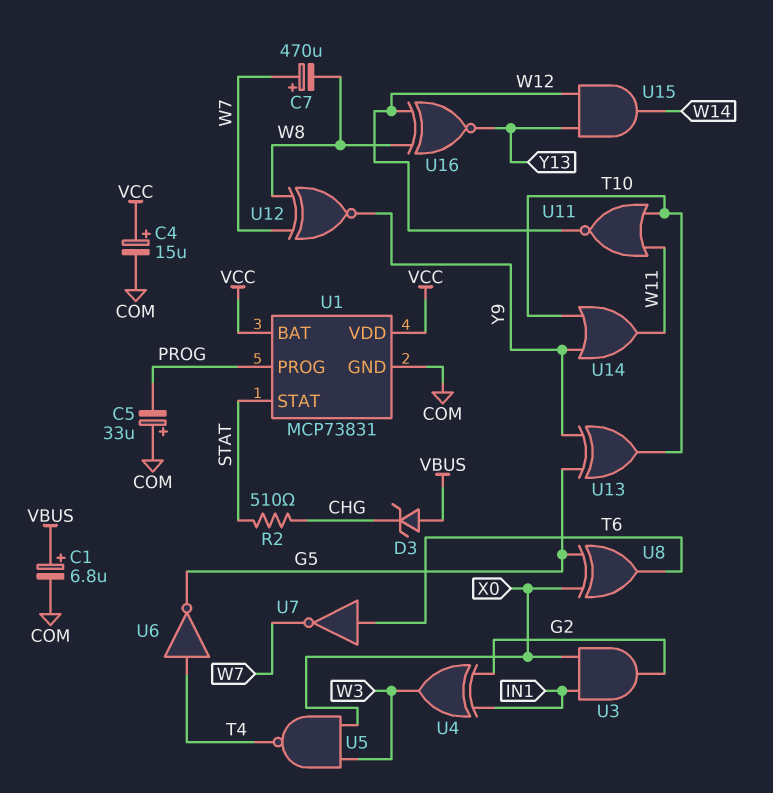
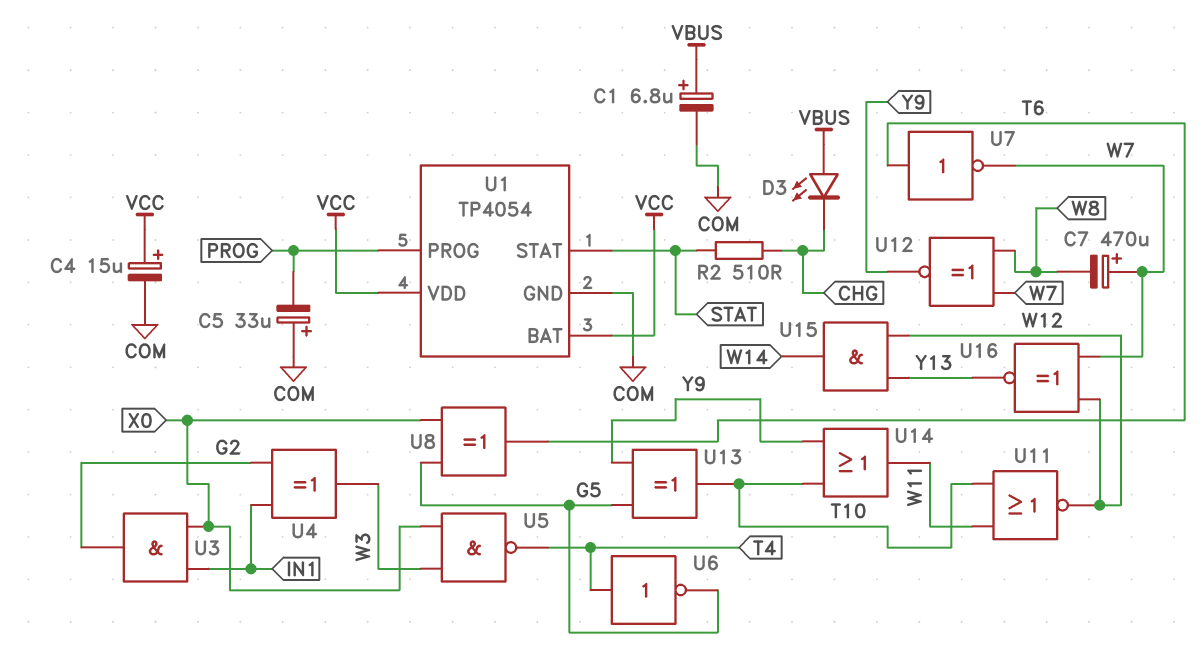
D3: zener (A VBUS, K CHG) -> LED (A VBUS, K CHG)
U1: MCP73831 -> TP4054
U16: XNOR (in W8, in W12, out Y13) -> XNOR (in W7, in W12, out Y13)

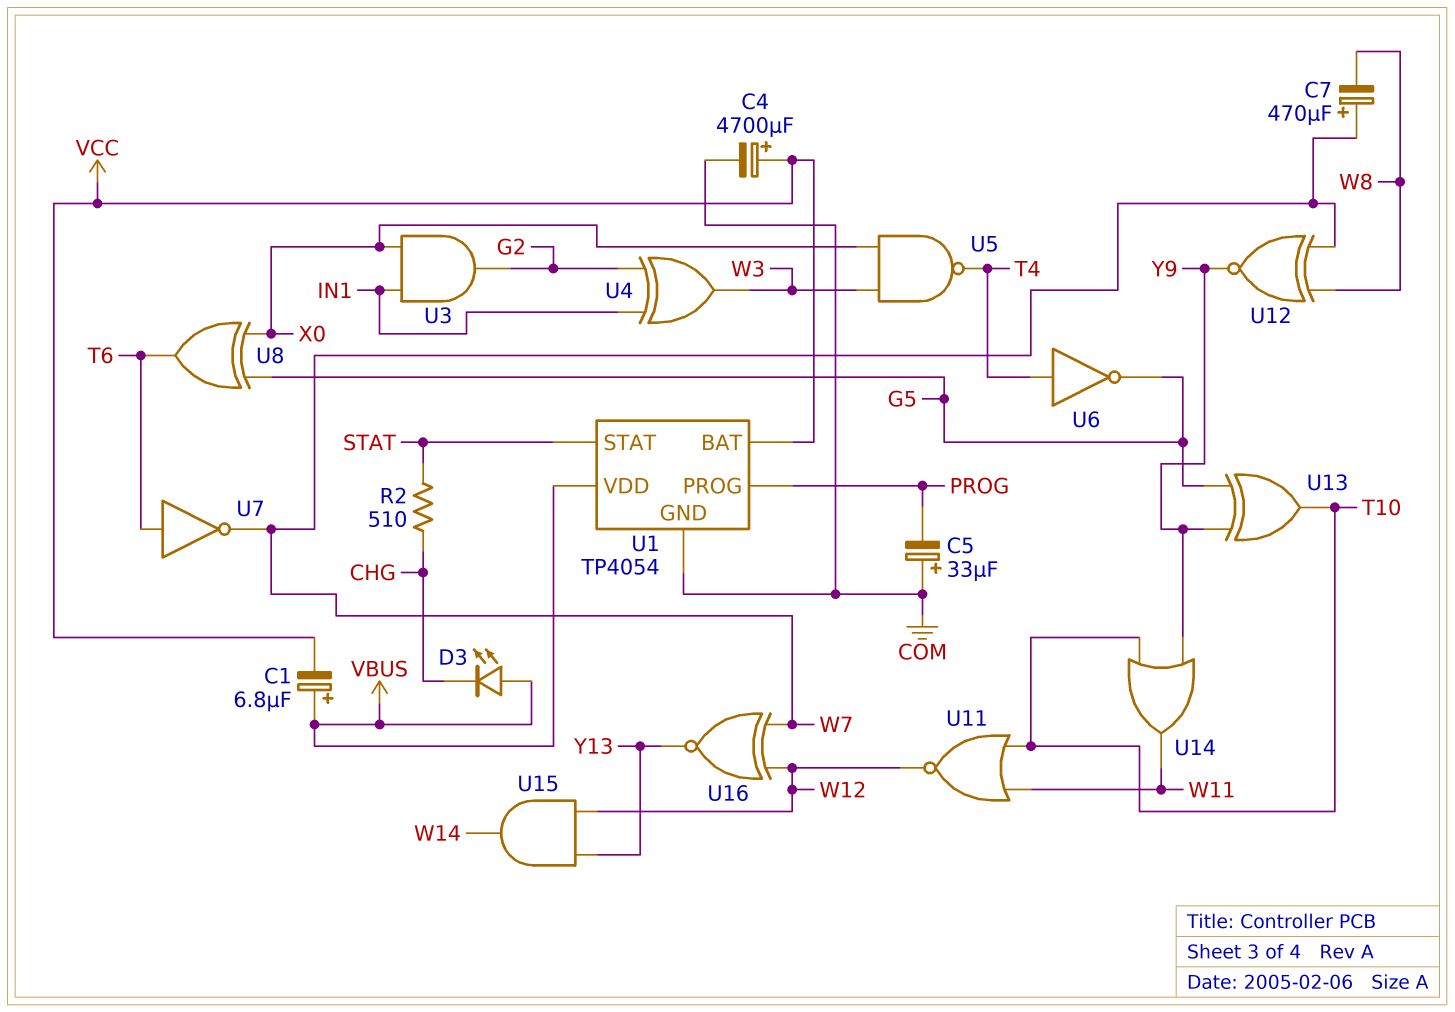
C1: 6.8uF (plus VBUS, minus COM) -> 6.8uF (plus VBUS, minus VCC)
C4: 15uF (plus VCC, minus COM) -> 4700uF (plus VCC, minus COM)
U1 pin VDD: VCC -> VBUS

